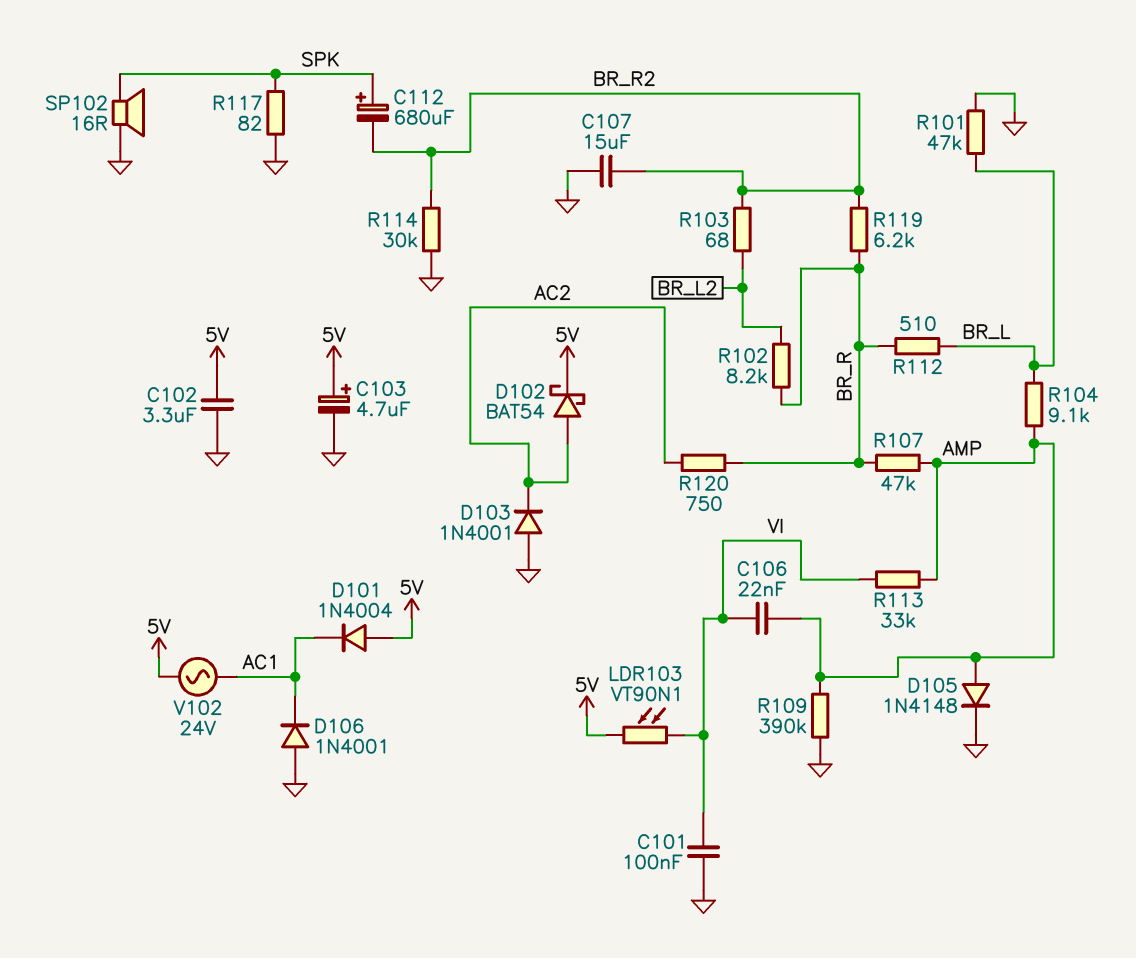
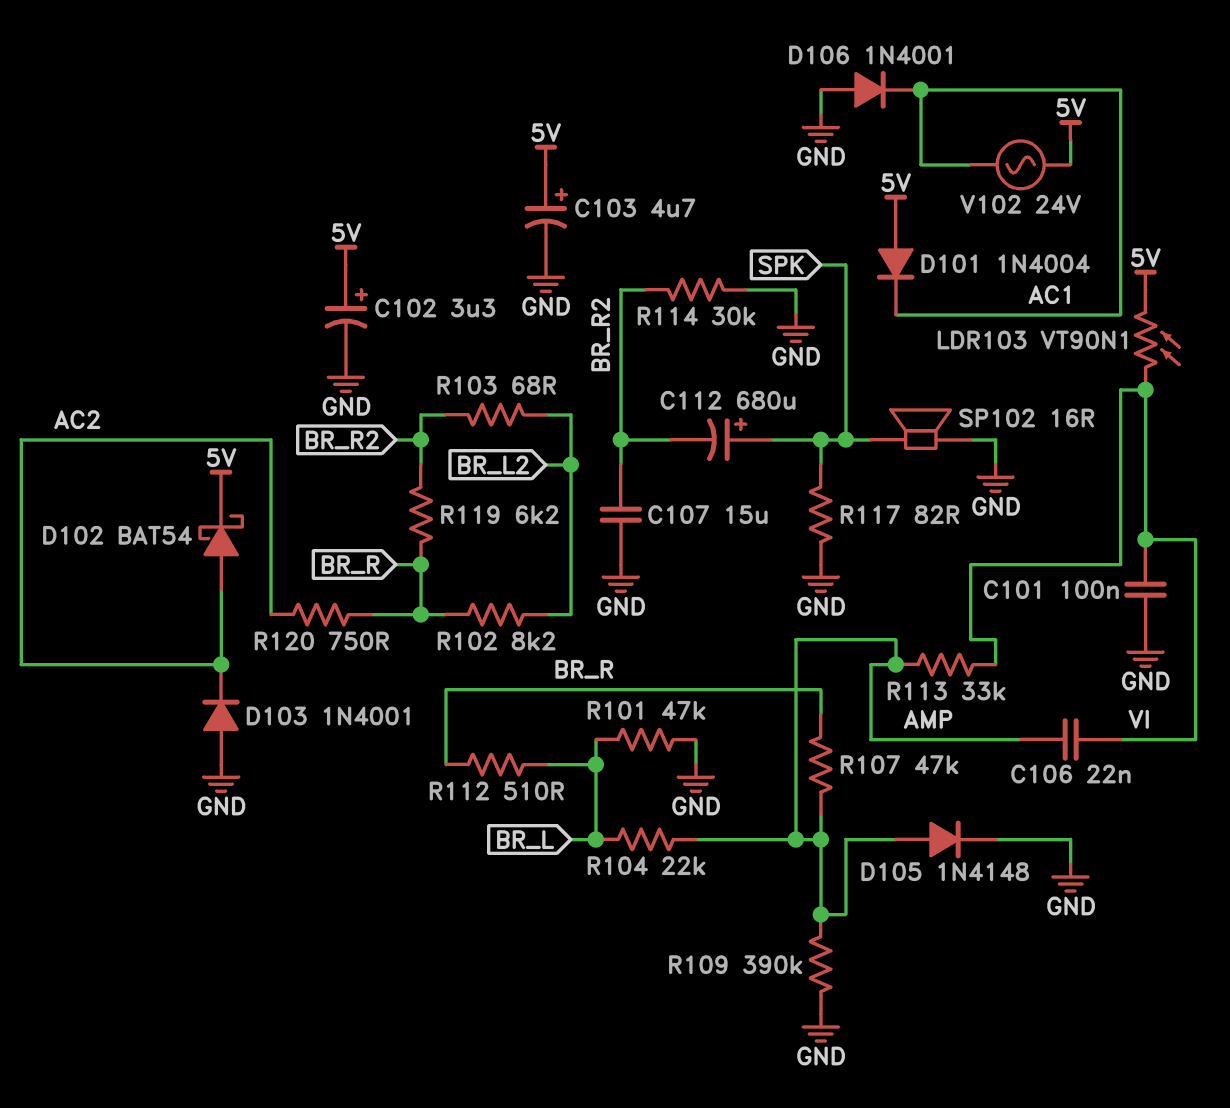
C102: 3.3uF (5V, GND) -> 3.3uF (plus 5V, minus GND)
R104: 9.1k (AMP, BR_L) -> 22k (AMP, BR_L)

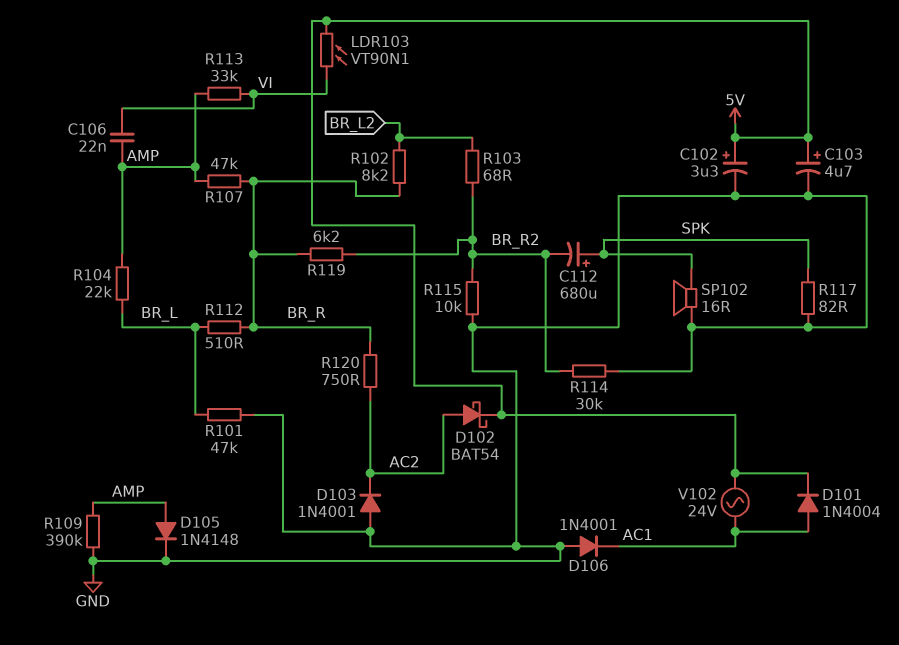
C101: 100nF (GND, VI) -> none
C107: 15uF (BR_R2, GND) -> none
D101: diode 1N4004 (A 5V, K AC1) -> diode 1N4004 (A AC1, K 5V)
R115: none -> 10k (BR_R2, GND)

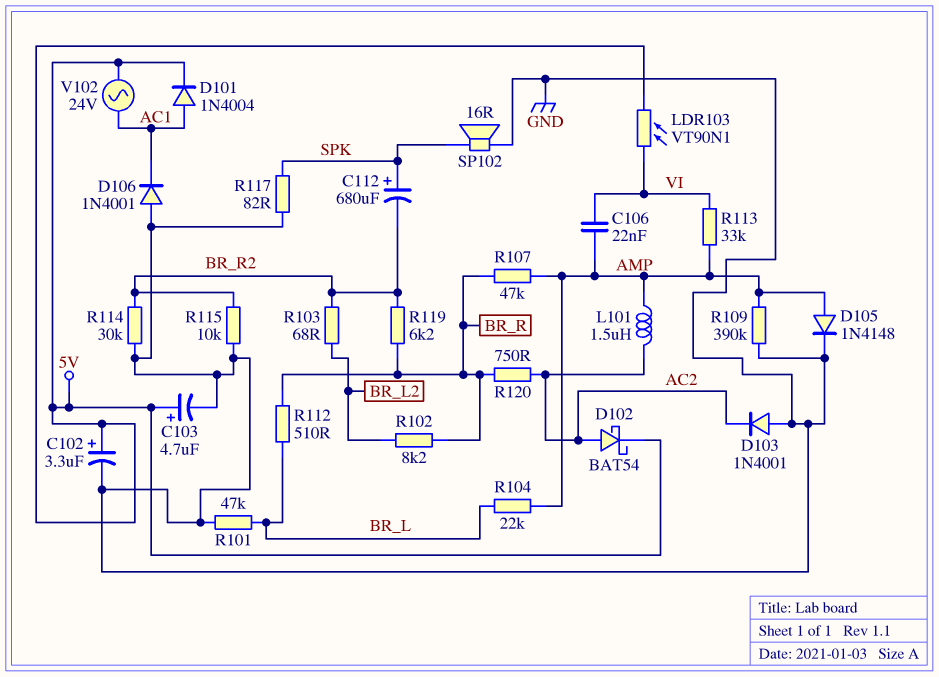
L101: none -> 1.5uH (AC2, AMP)

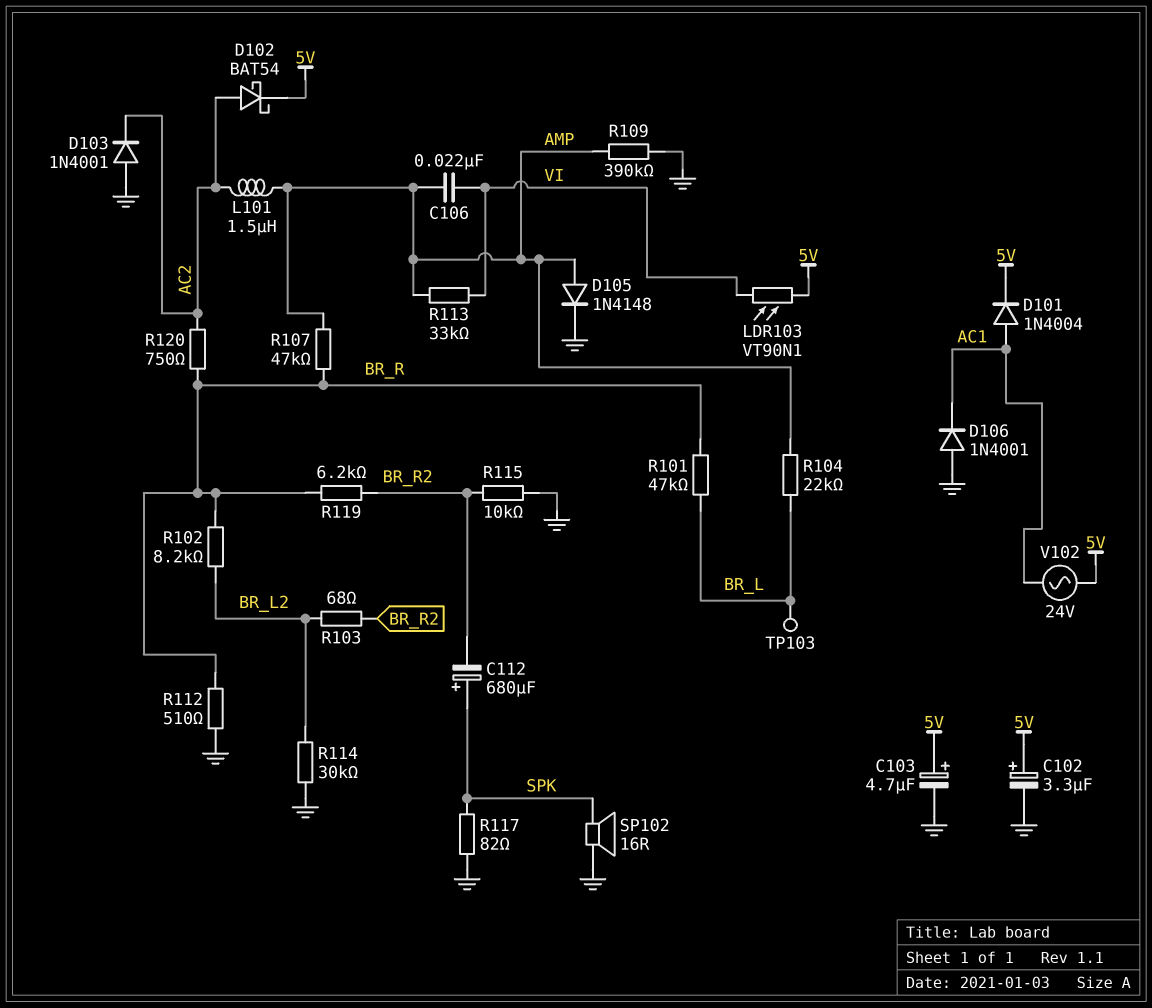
R101: 47k (BR_L, GND) -> 47k (BR_L, BR_R)
R112: 510 (BR_L, BR_R) -> 510 (BR_R, GND)
R114: 30k (BR_R2, GND) -> 30k (BR_L2, GND)
TP103: none -> test point (BR_L)

